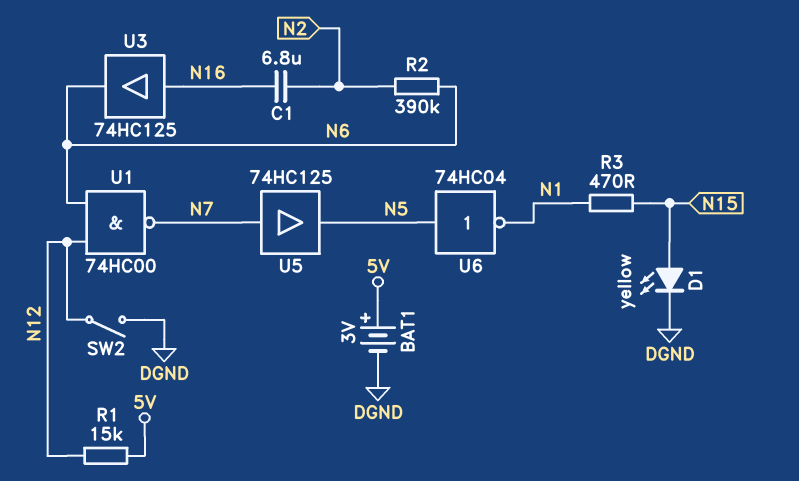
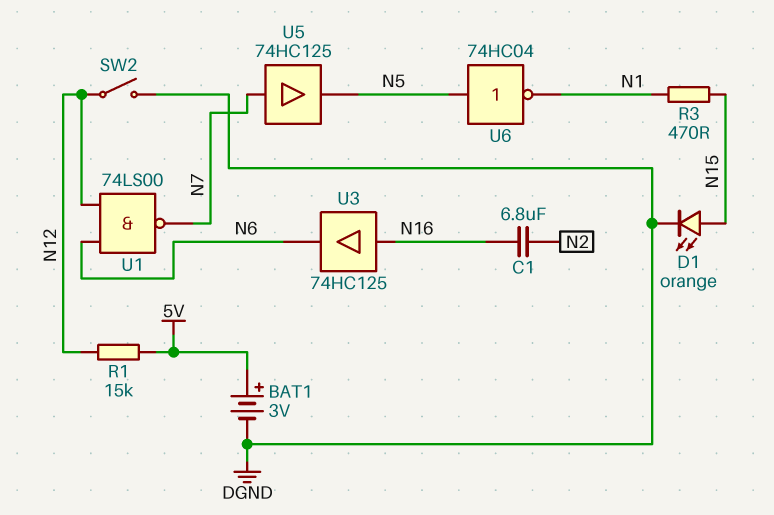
D1: LED yellow (A N15, K DGND) -> LED orange (A N15, K DGND)
R2: 390k (N2, N6) -> none
U1: NAND 74HC00 (in N6, in N12, out N7) -> NAND 74LS00 (in N6, in N12, out N7)

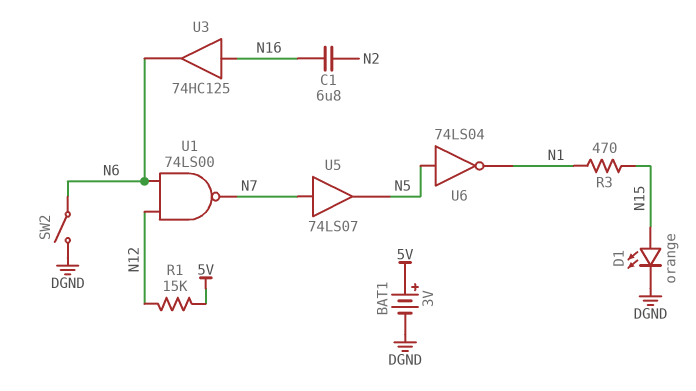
SW2: switch (DGND, N12) -> switch (DGND, N6)
U5: buffer 74HC125 (in N7, out N5) -> buffer 74LS07 (in N7, out N5)
U6: NOT 74HC04 (in N5, out N1) -> NOT 74LS04 (in N5, out N1)

